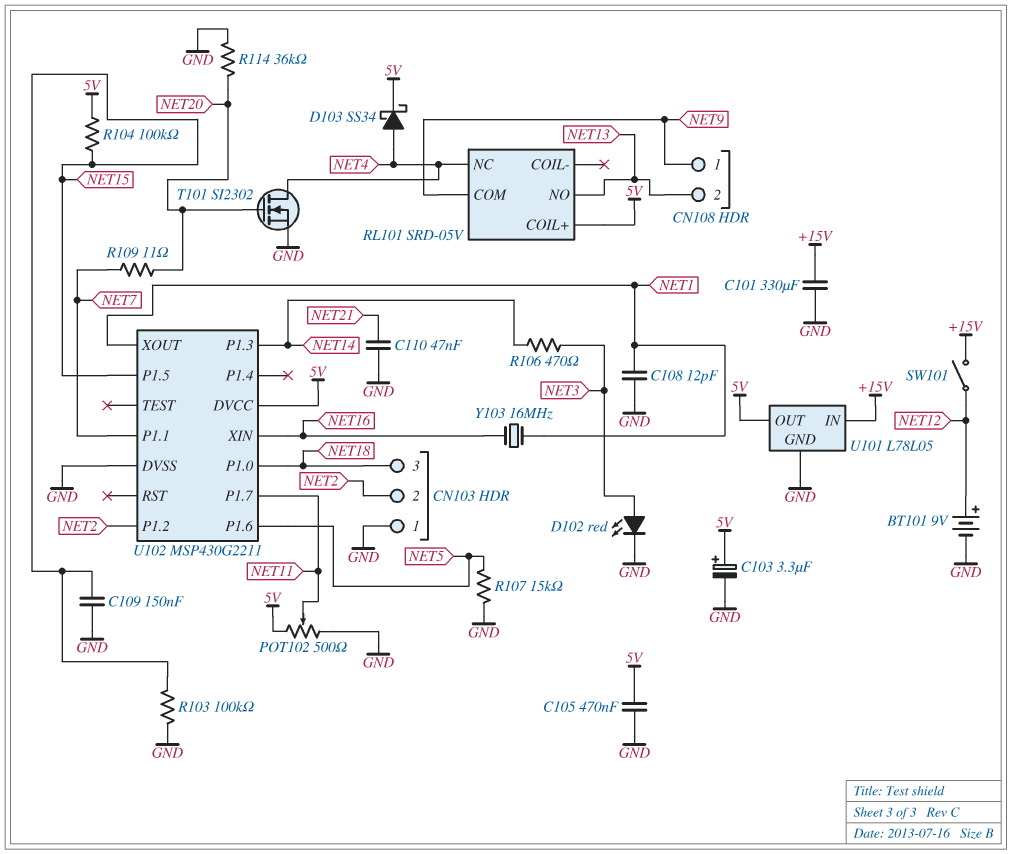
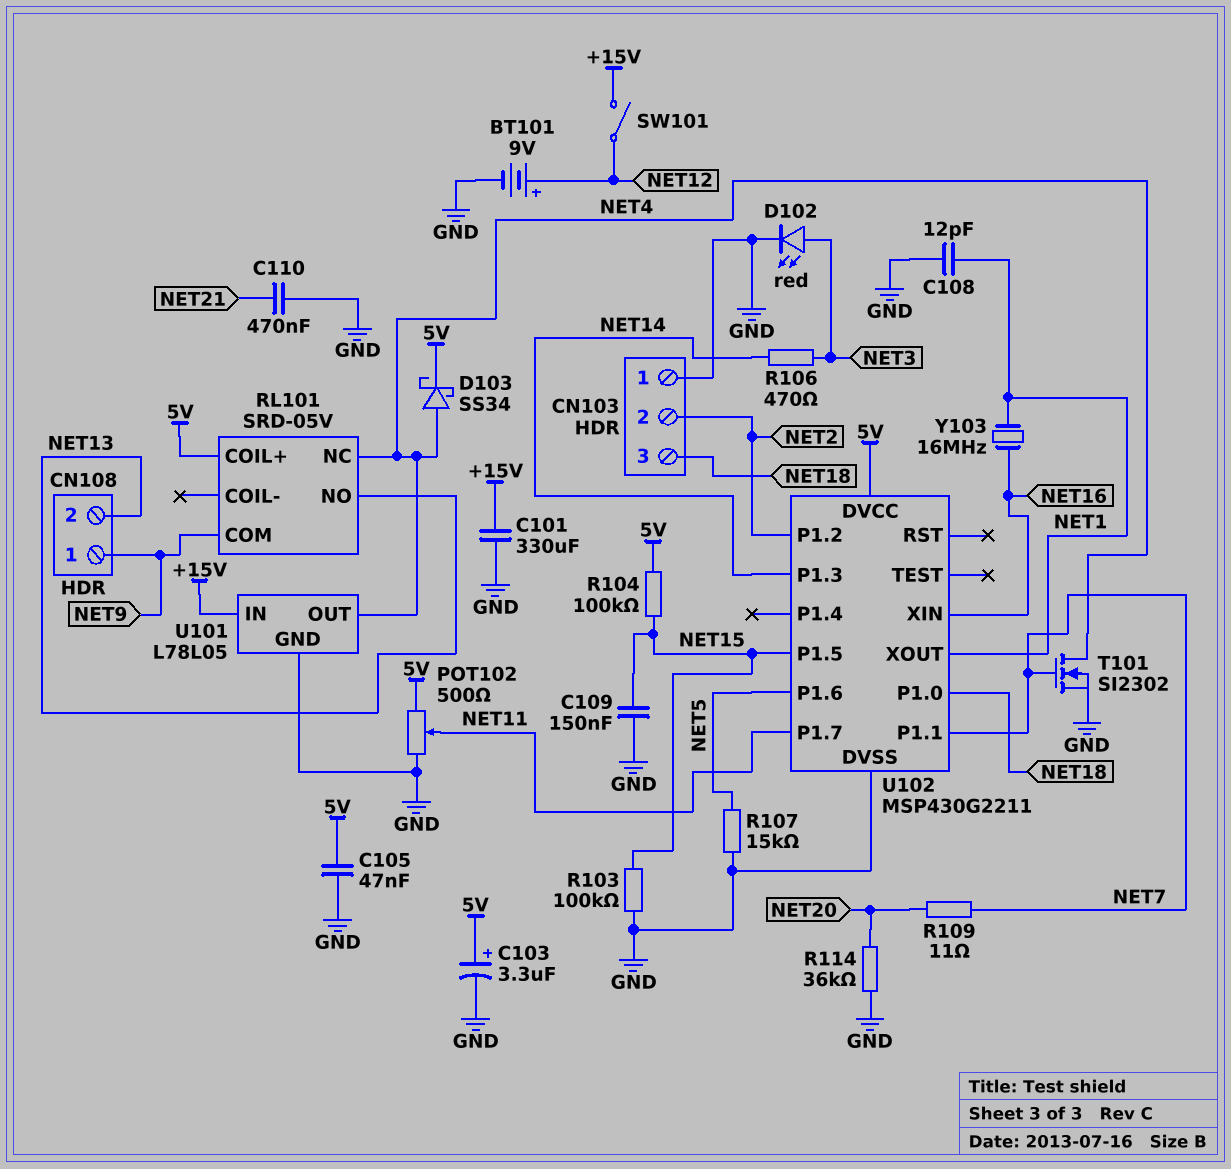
C105: 470nF (5V, GND) -> 47nF (5V, GND)
C110: 47nF (GND, NET21) -> 470nF (GND, NET21)
T101: NMOS SI2302 (G NET20, D NET4, S GND) -> NMOS SI2302 (G NET7, D NET4, S GND)
U101 pin OUT: 5V -> NET4

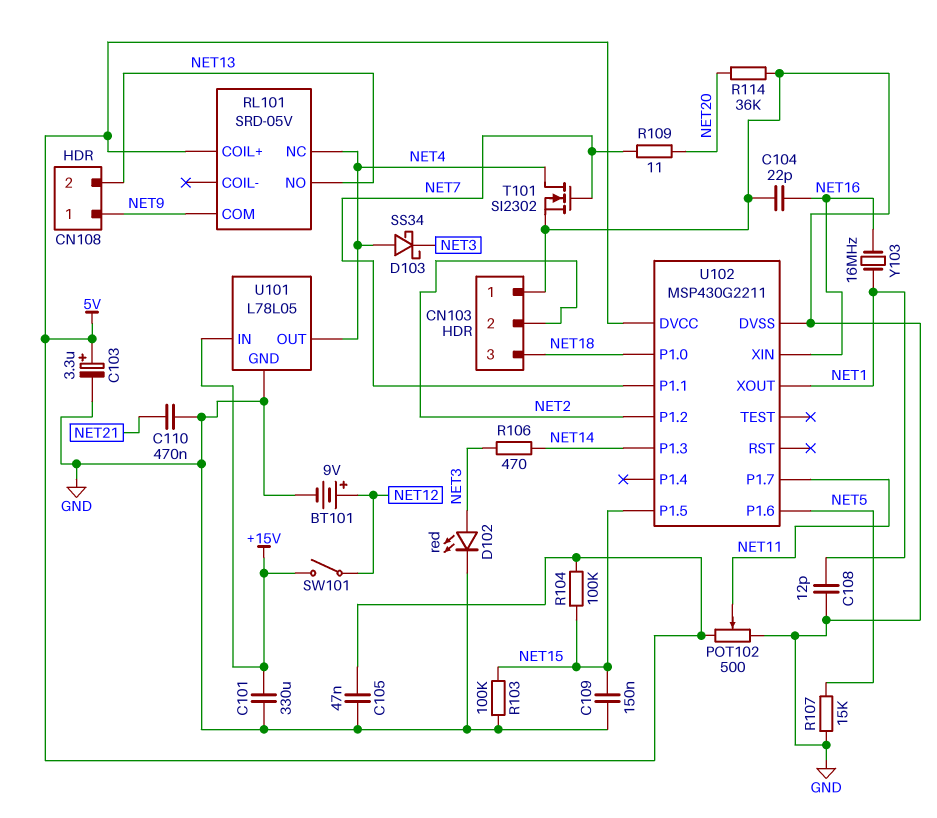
C104: none -> 22pF (GND, NET16)
D103: schottky SS34 (A NET4, K 5V) -> schottky SS34 (A NET4, K NET3)

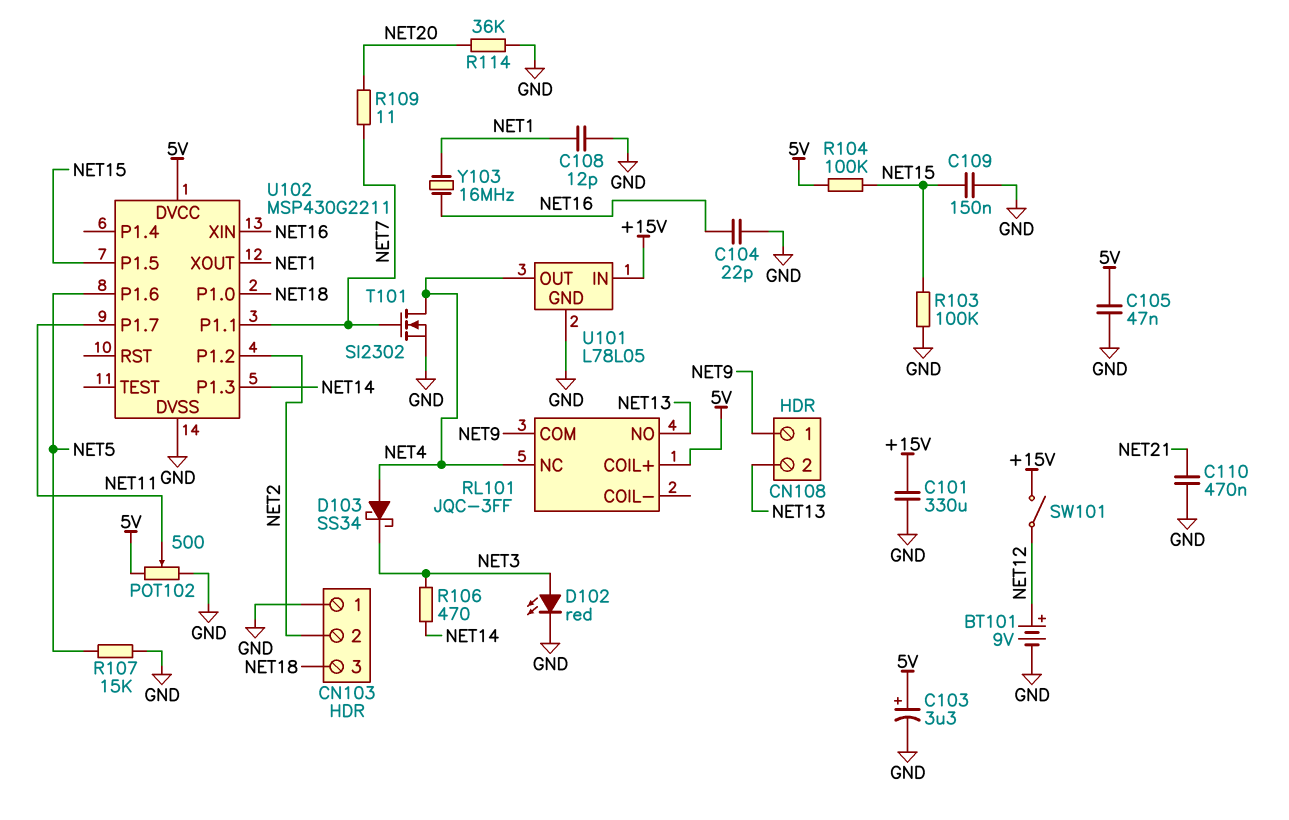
RL101: SRD-05V -> JQC-3FF

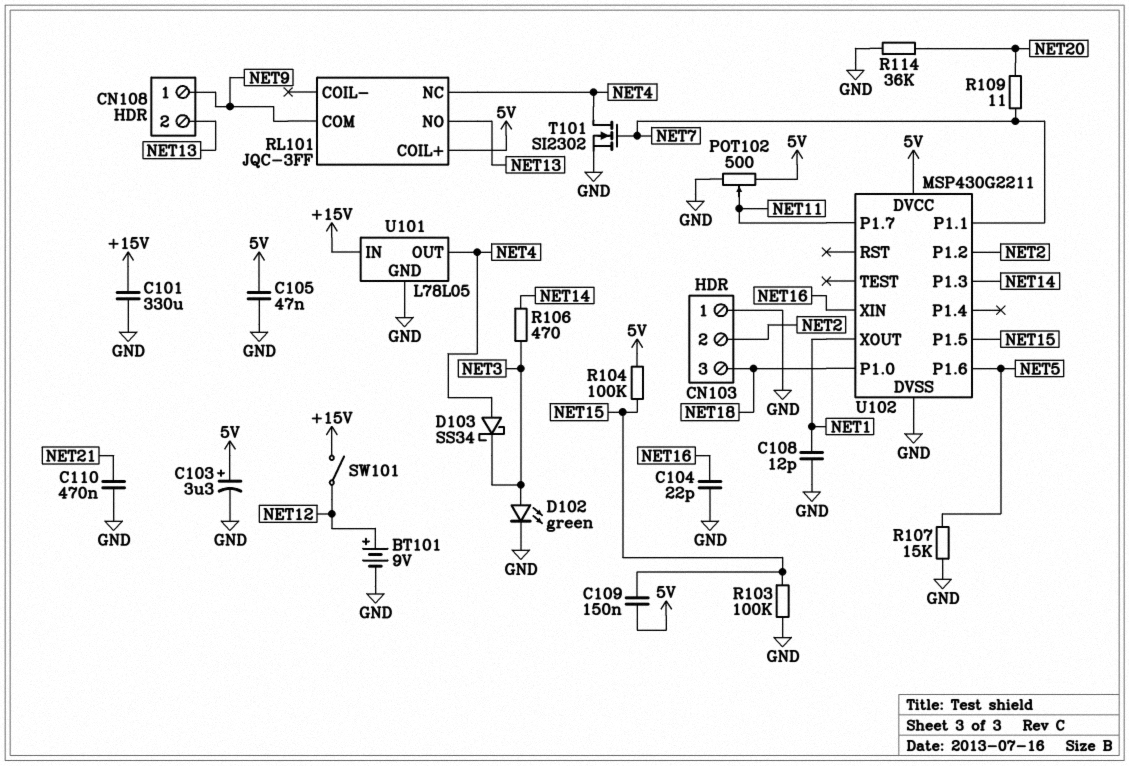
C109: 150nF (GND, NET15) -> 150nF (5V, NET15)
D102: LED red (A NET3, K GND) -> LED green (A NET3, K GND)
Y103: 16MHz (NET1, NET16) -> none

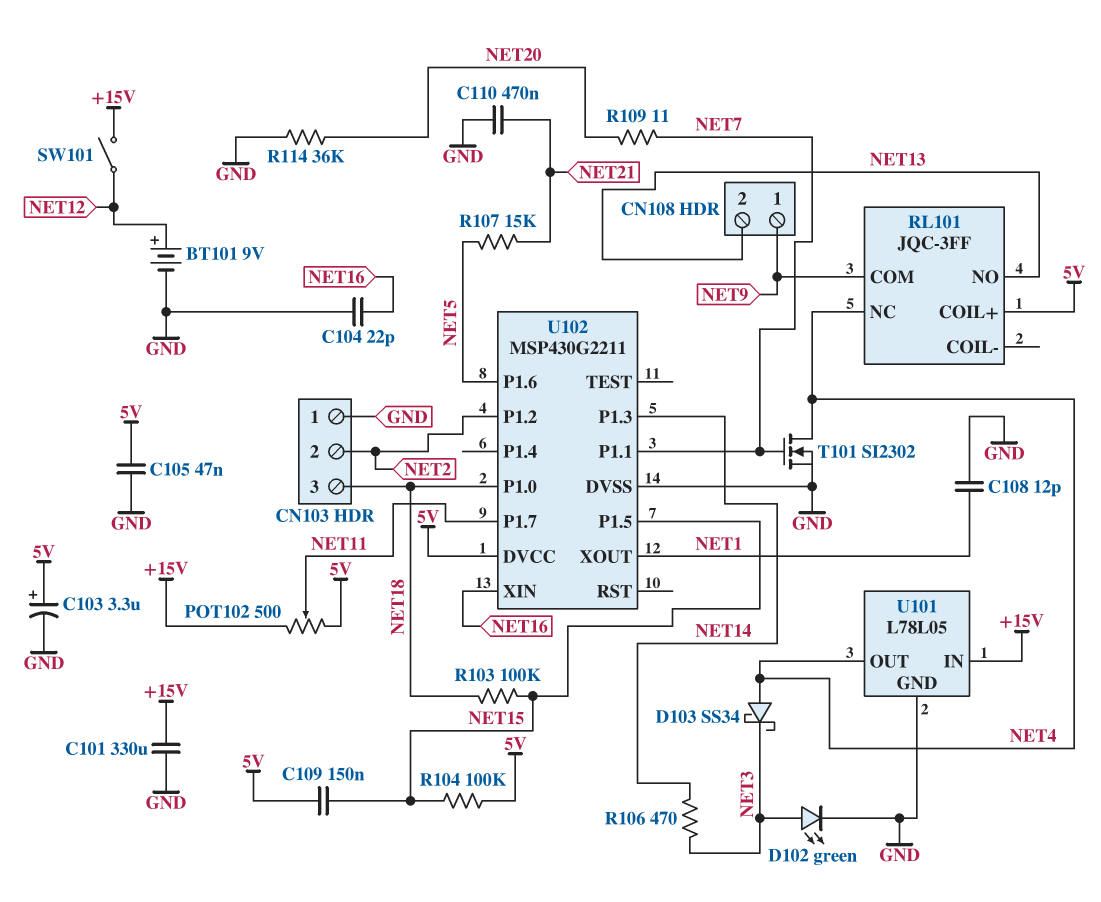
POT102: 500 (5V, GND, wiper NET11) -> 500 (+15V, 5V, wiper NET11)
R103: 100k (GND, NET15) -> 100k (NET15, NET18)
R107: 15k (GND, NET5) -> 15k (NET5, NET21)

